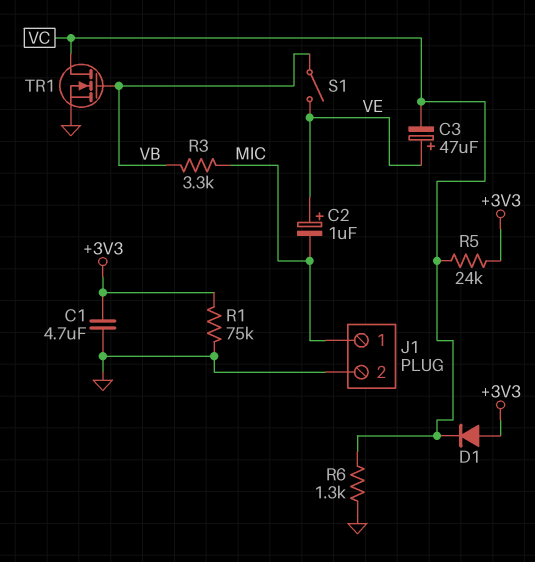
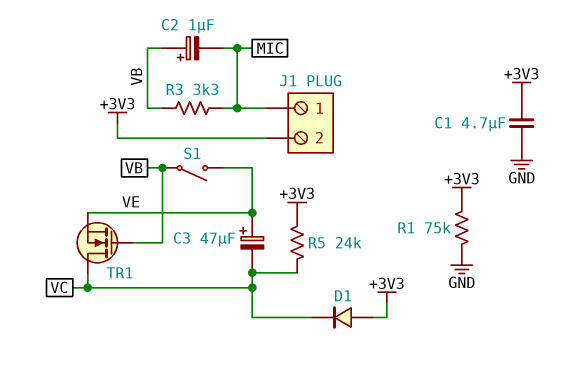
C2: 1uF (plus VE, minus MIC) -> 1uF (plus VB, minus MIC)
J1 pin 2: GND -> +3V3
R6: 1.3k (GND, VC) -> none
TR1: NMOS (G VB, D VC, S GND) -> NMOS (G VB, D VC, S VE)

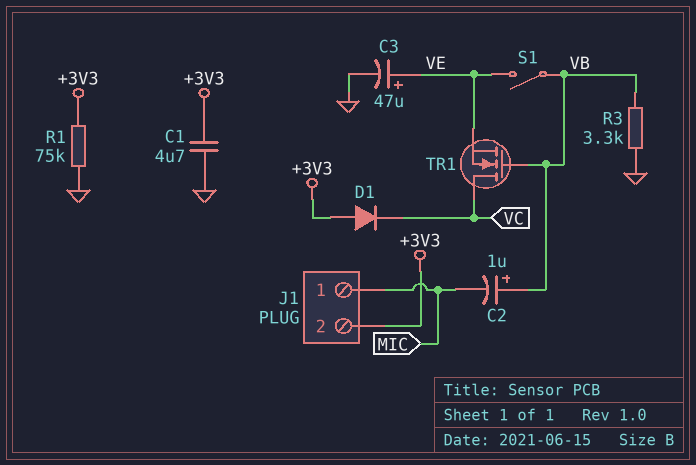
C3: 47uF (plus VE, minus VC) -> 47uF (plus VE, minus GND)
R3: 3.3k (MIC, VB) -> 3.3k (GND, VB)
R5: 24k (+3V3, VC) -> none

